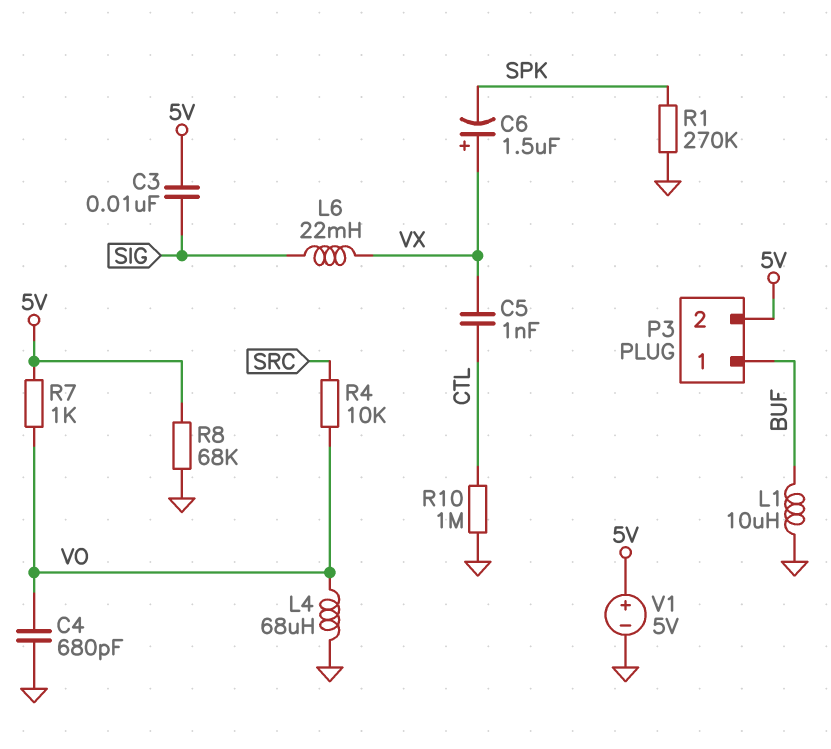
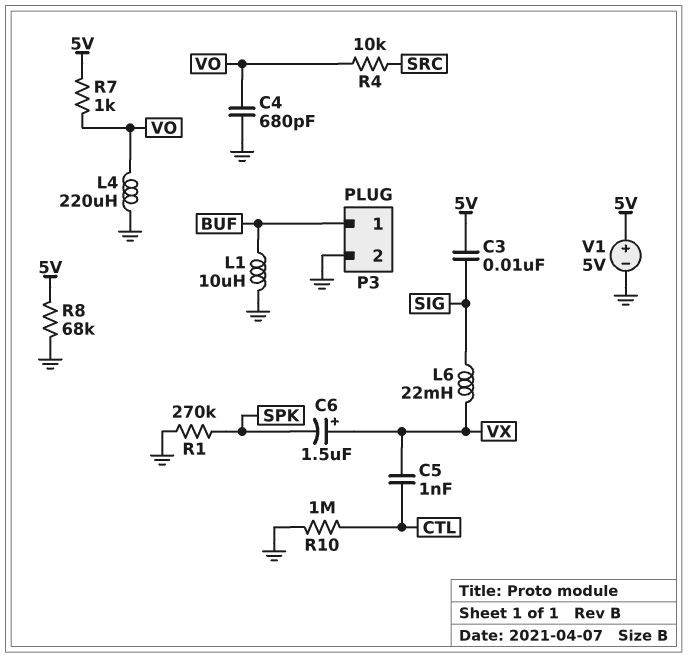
L4: 68uH (GND, VO) -> 220uH (GND, VO)
P3 pin 2: 5V -> GND

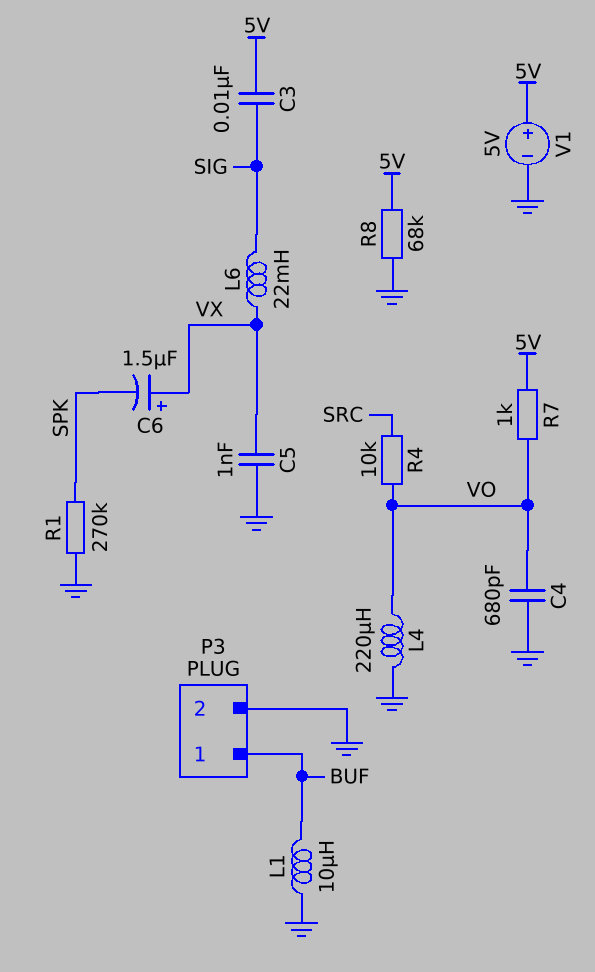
C5: 1nF (CTL, VX) -> 1nF (GND, VX)
R10: 1M (CTL, GND) -> none

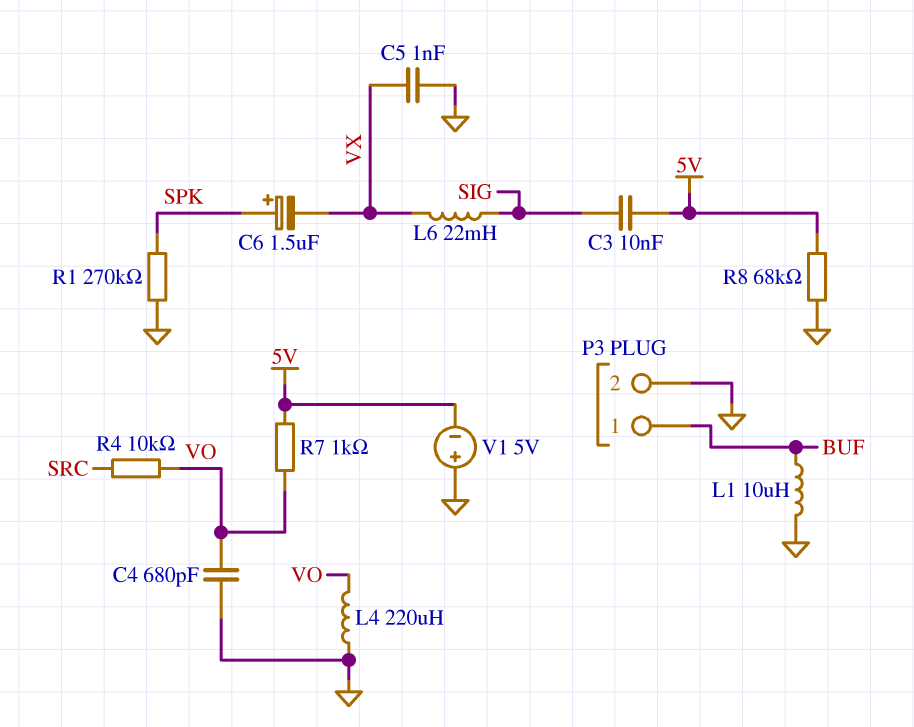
C6: 1.5uF (plus VX, minus SPK) -> 1.5uF (plus SPK, minus VX)
V1: 5V (plus 5V, minus GND) -> 5V (plus GND, minus 5V)

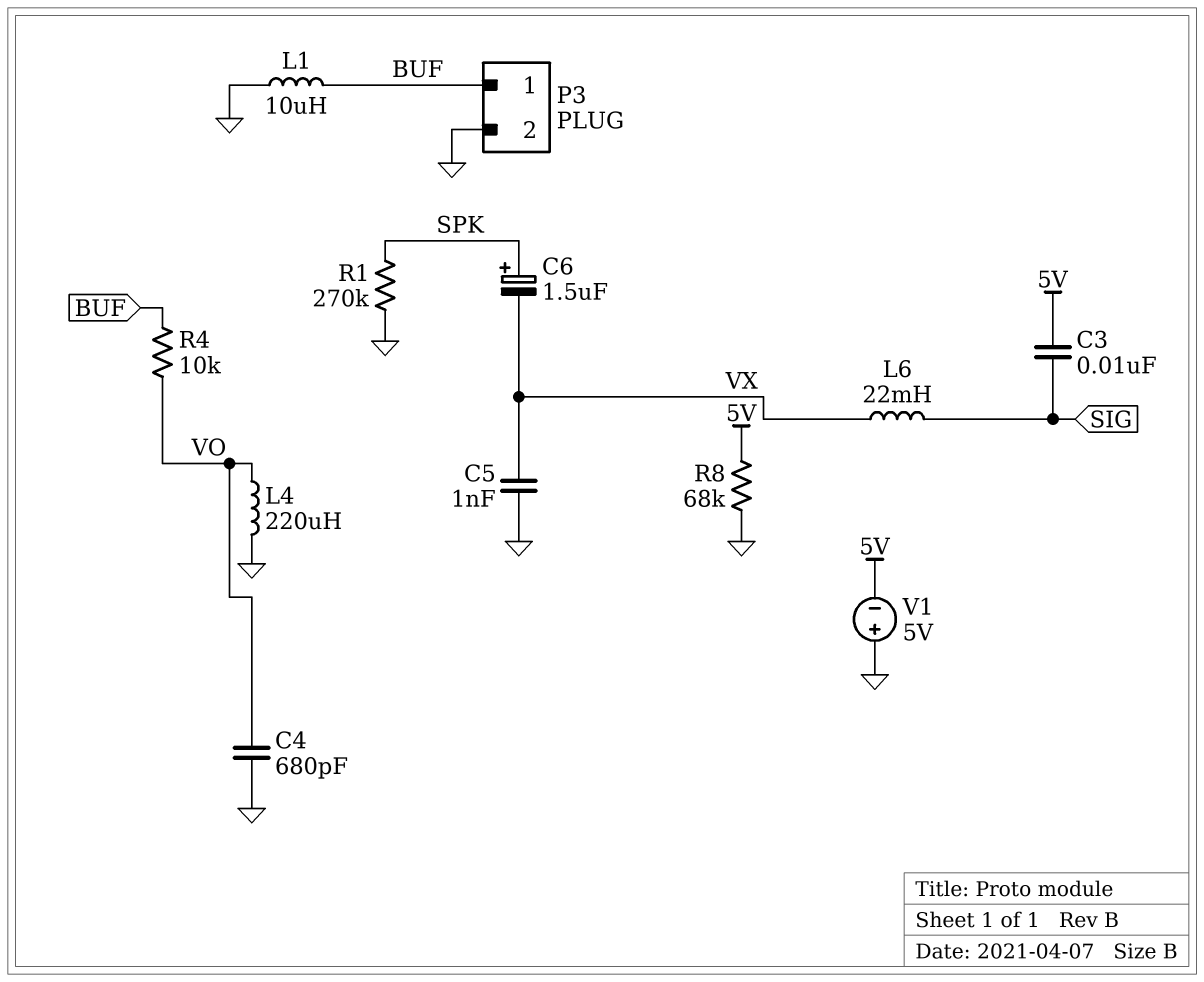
R4: 10k (SRC, VO) -> 10k (BUF, VO)
R7: 1k (5V, VO) -> none

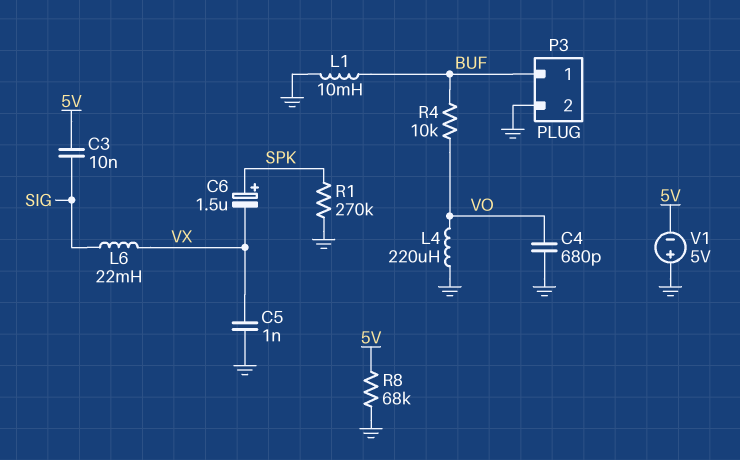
L1: 10uH (BUF, GND) -> 10mH (BUF, GND)

